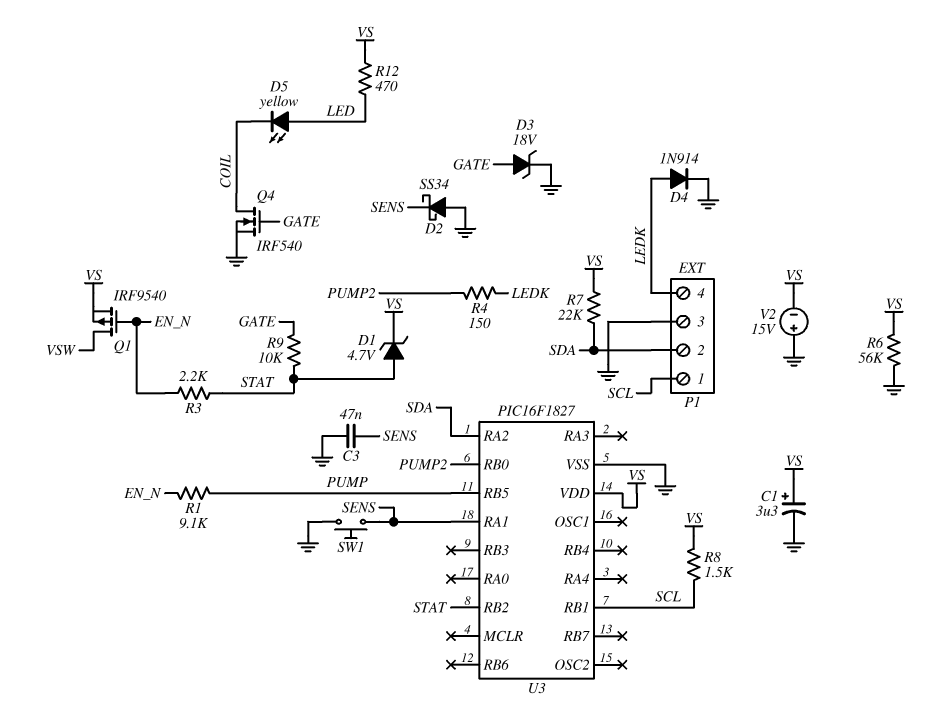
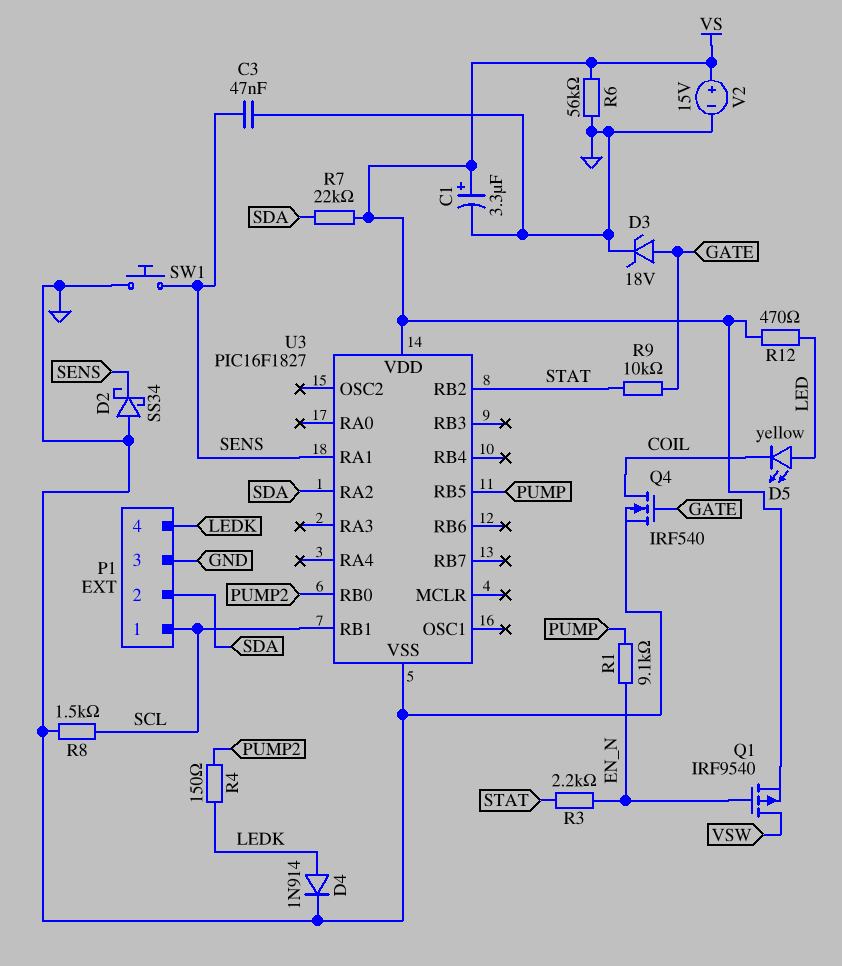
D1: zener 4.7V (A STAT, K VS) -> none
R8: 1.5k (SCL, VS) -> 1.5k (GND, SCL)
V2: 15V (plus GND, minus VS) -> 15V (plus VS, minus GND)

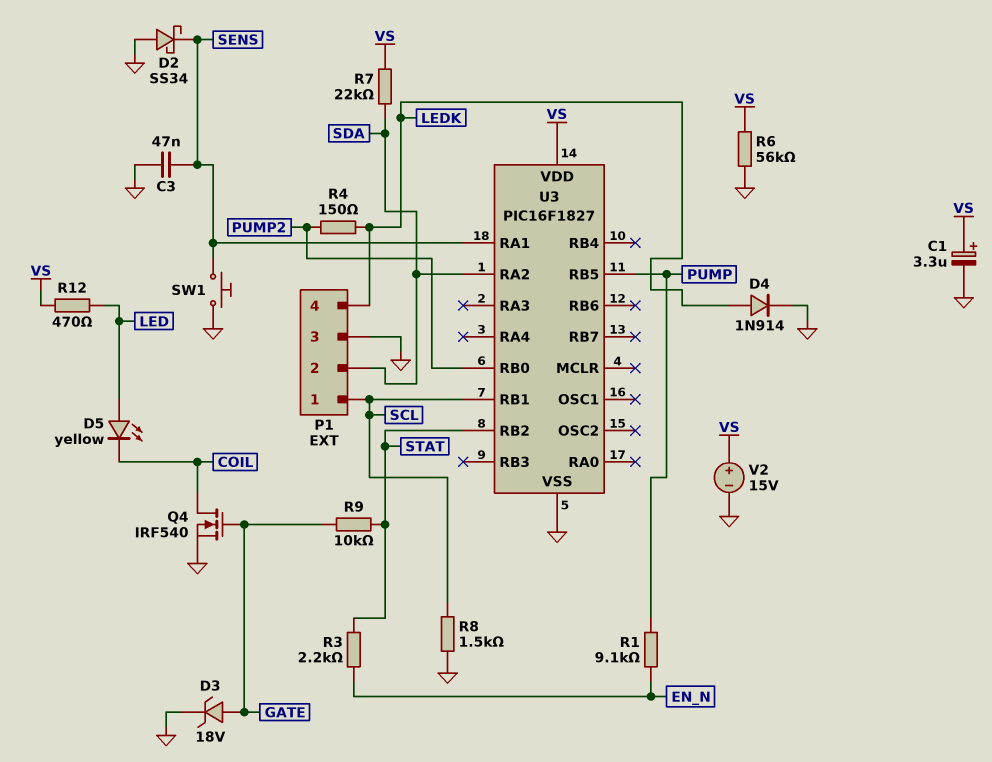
Q1: PMOS IRF9540 (G EN_N, D VSW, S VS) -> none

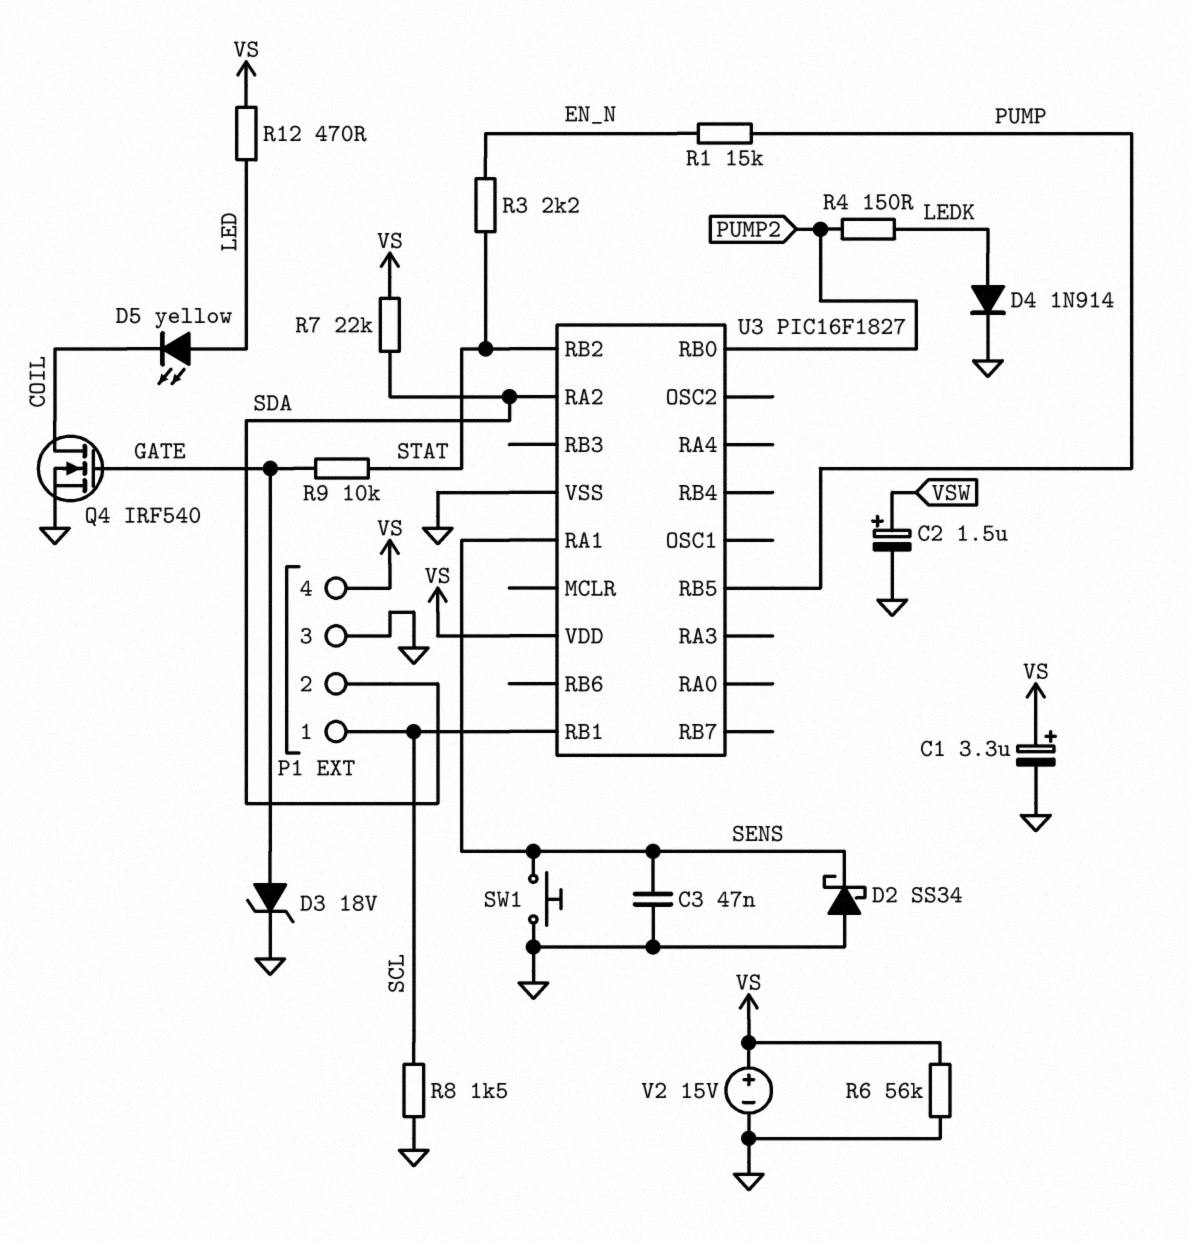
C2: none -> 1.5uF (plus VSW, minus GND)
P1 pin 4: LEDK -> VS
R1: 9.1k (EN_N, PUMP) -> 15k (EN_N, PUMP)

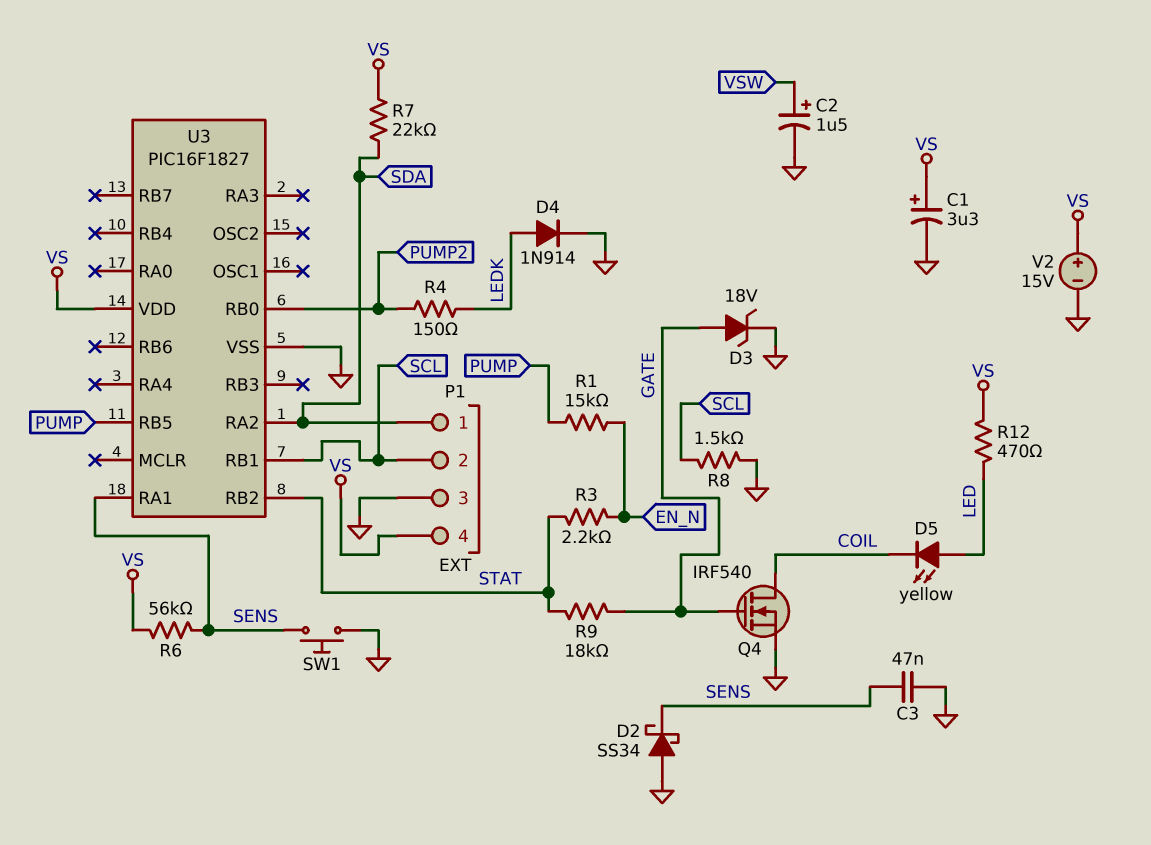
P1 pin 1: SCL -> SDA
P1 pin 2: SDA -> SCL
R6: 56k (GND, VS) -> 56k (SENS, VS)
R9: 10k (GATE, STAT) -> 18k (GATE, STAT)

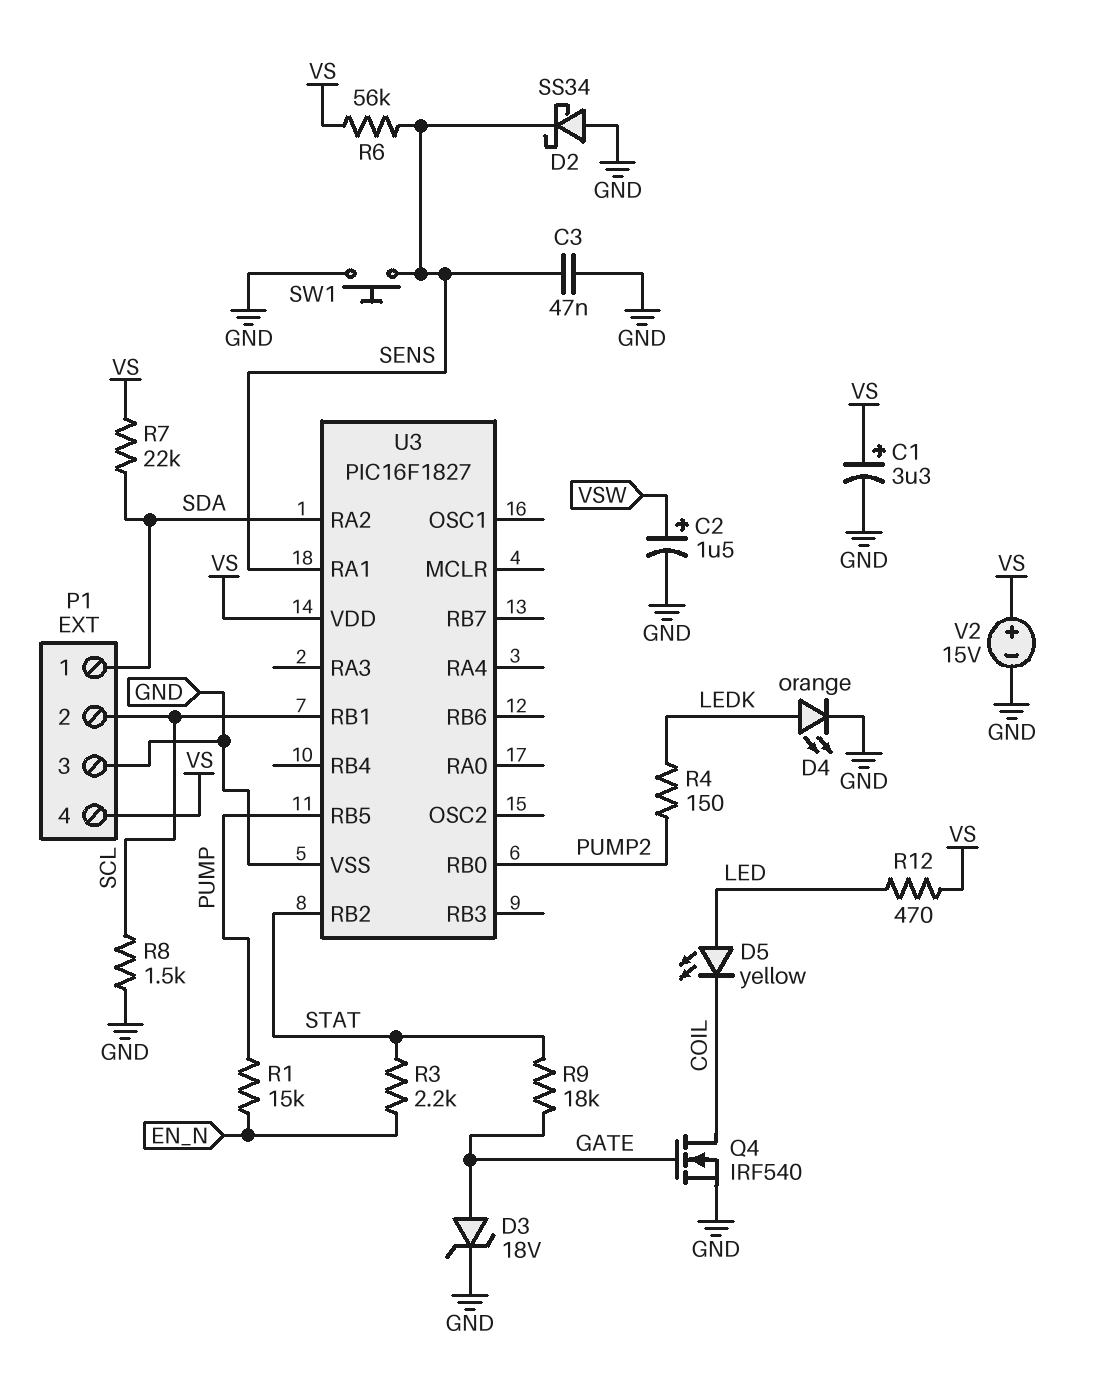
D4: diode 1N914 (A LEDK, K GND) -> LED orange (A LEDK, K GND)

